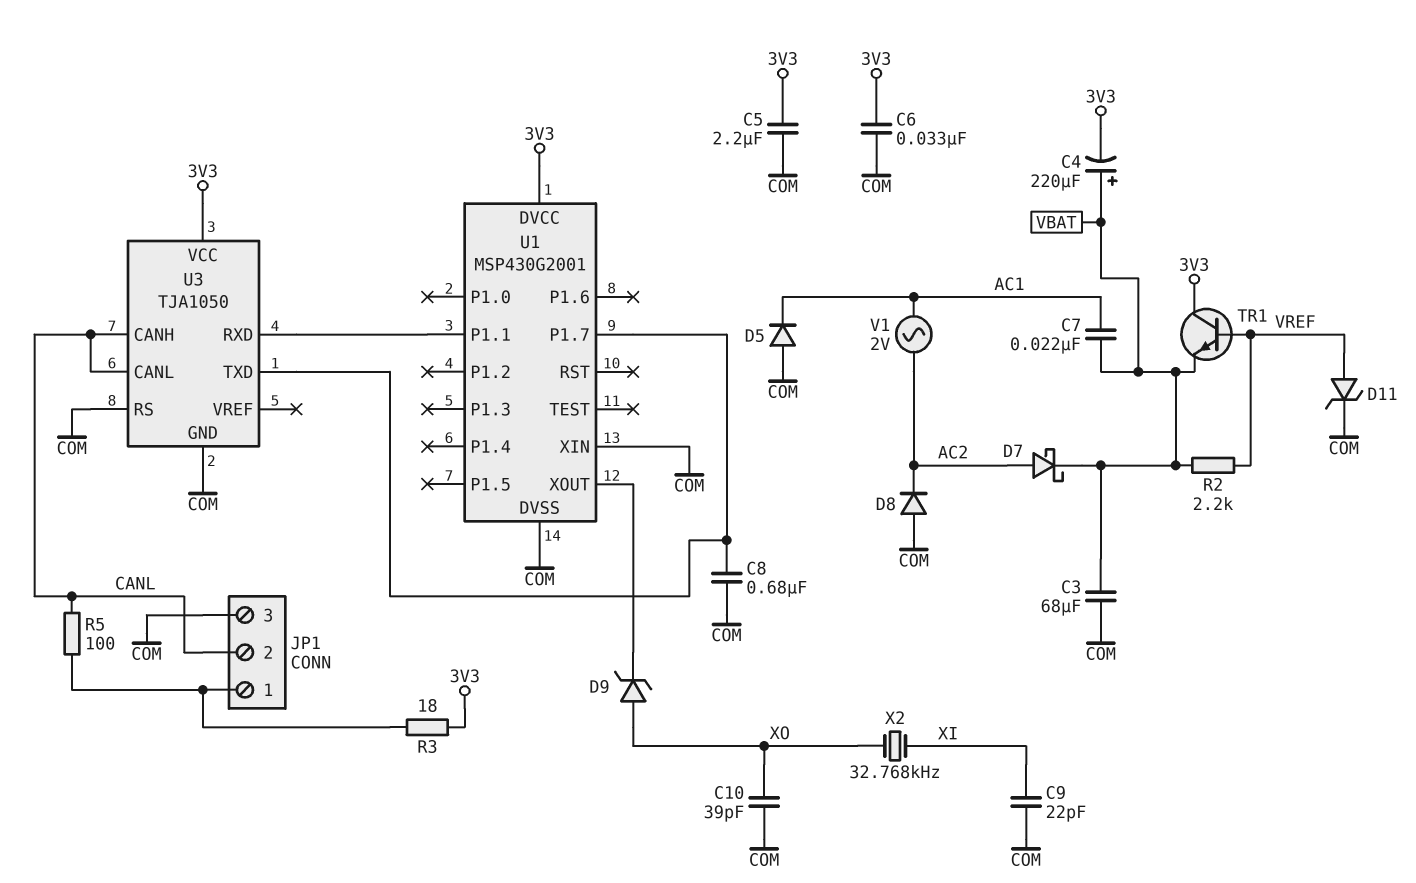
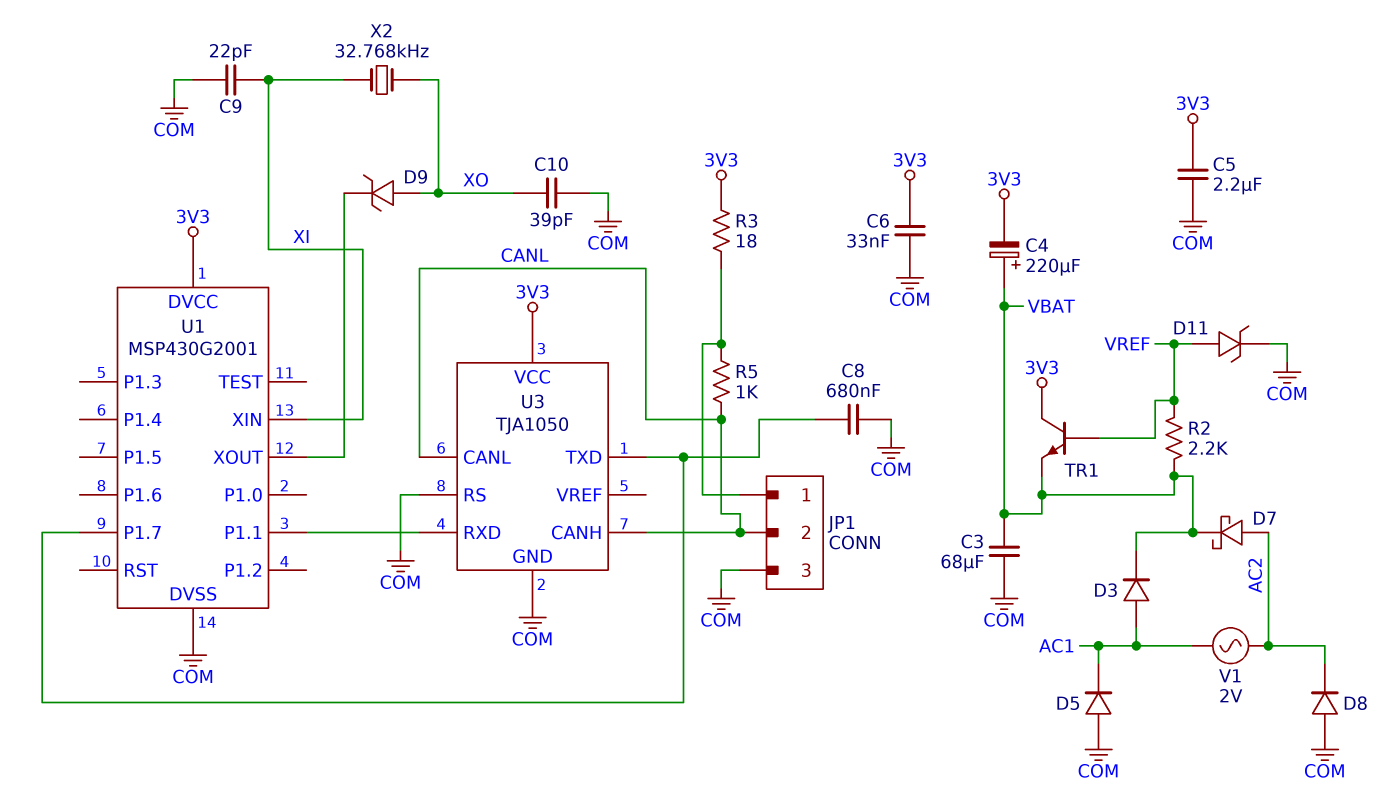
C7: 22nF (AC1, VBAT) -> none
D3: none -> diode (A AC1, K VBAT)
R5: 100 (CANL, JP1/1) -> 1k (CANL, JP1/1)
U1 pin XIN: COM -> XI

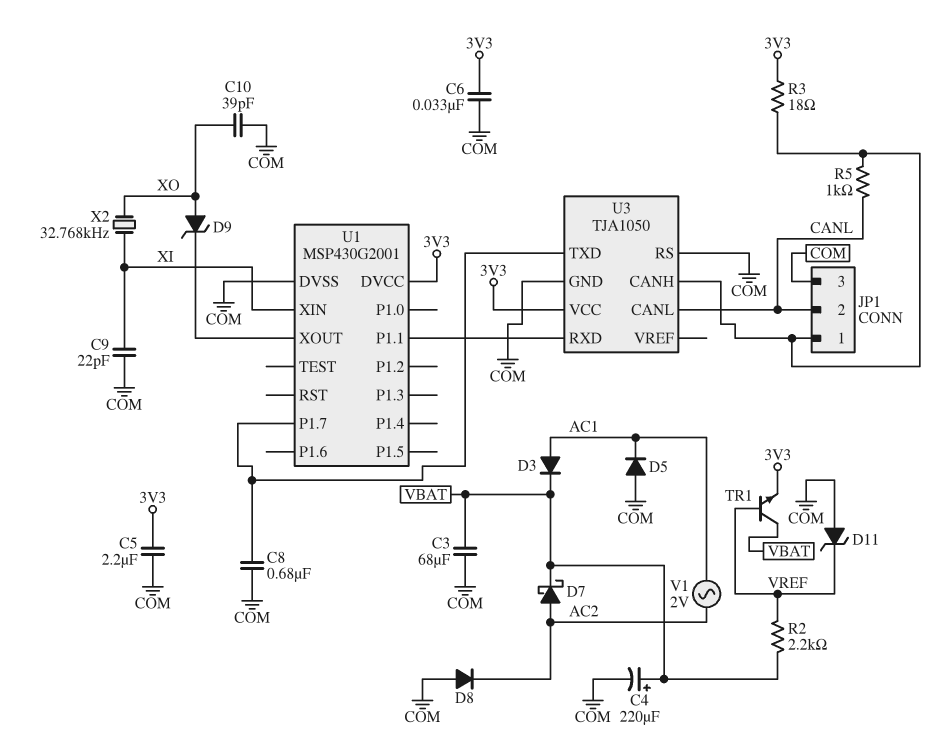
C4: 220uF (plus VBAT, minus 3V3) -> 220uF (plus VBAT, minus COM)
D11: zener (A VREF, K COM) -> zener (A COM, K VREF)
TR1: NPN (B VREF, C 3V3, E VBAT) -> NPN (B VREF, C VBAT, E 3V3)
U3 pin CANH: CANL -> JP1/1

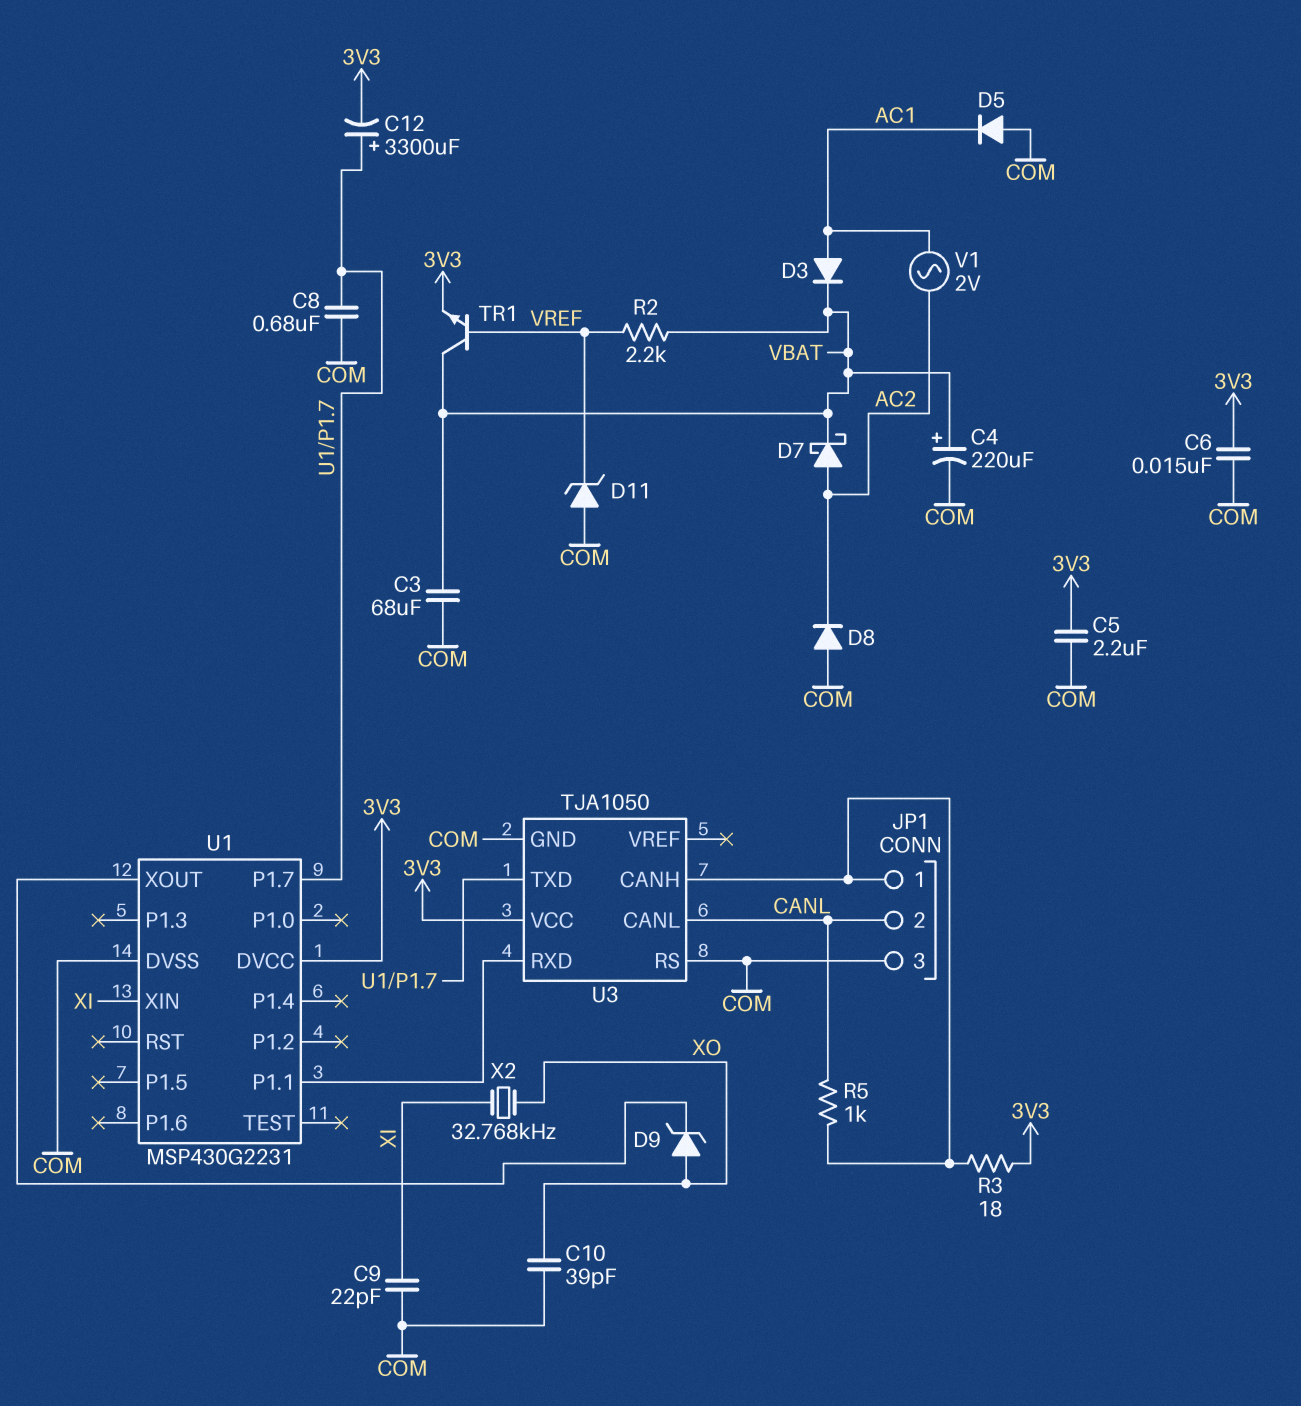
C6: 33nF (3V3, COM) -> 15nF (3V3, COM)
C12: none -> 3300uF (plus U1/P1.7, minus 3V3)
U1: MSP430G2001 -> MSP430G2231

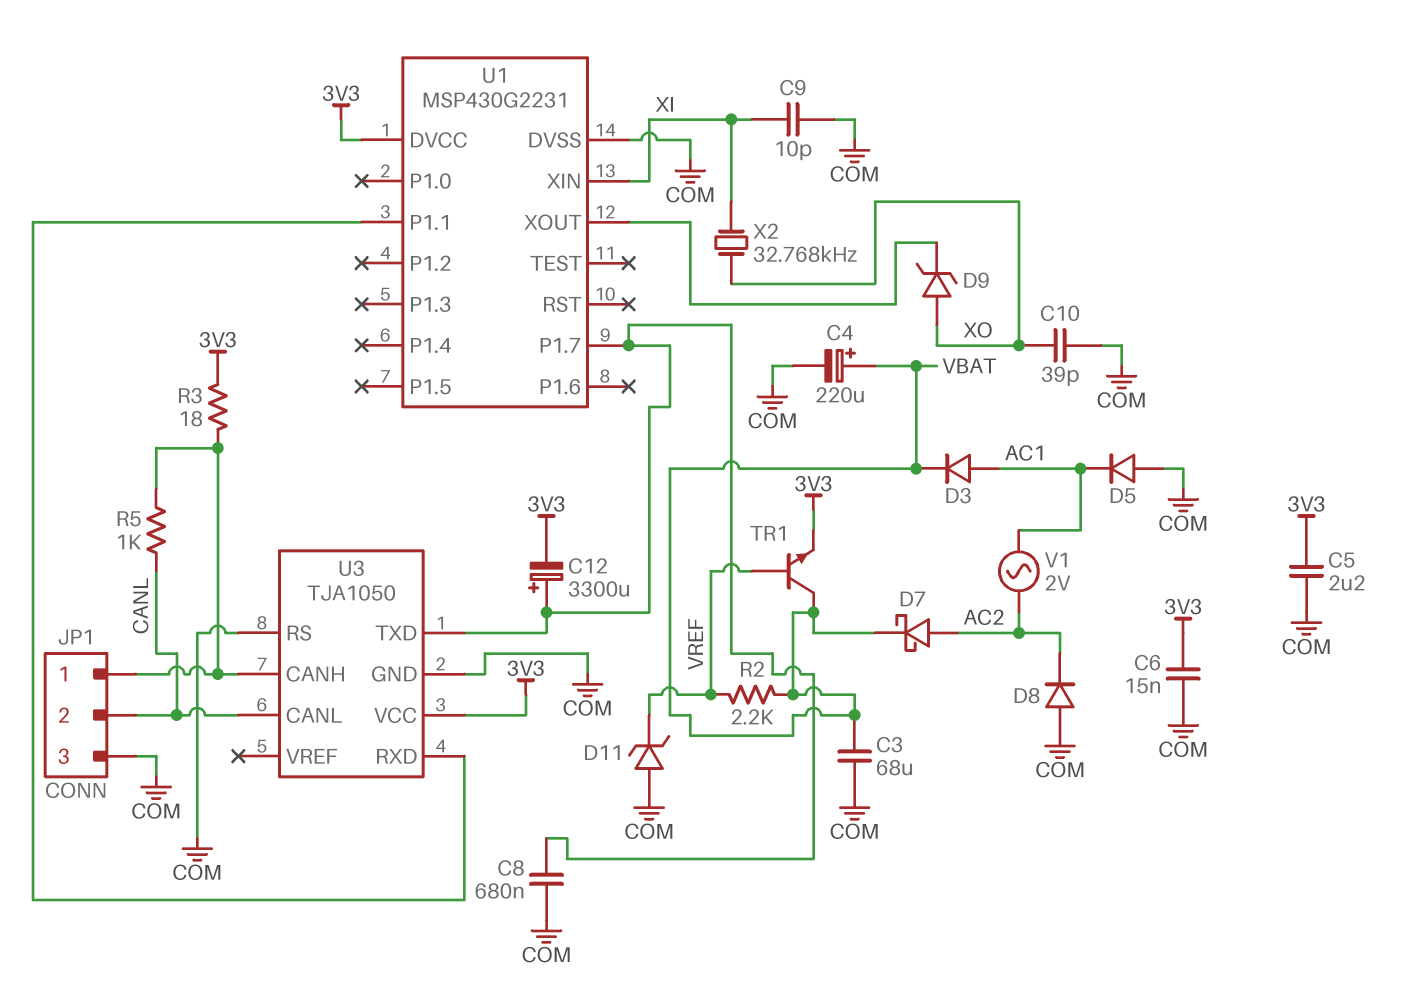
C9: 22pF (COM, XI) -> 10pF (COM, XI)

